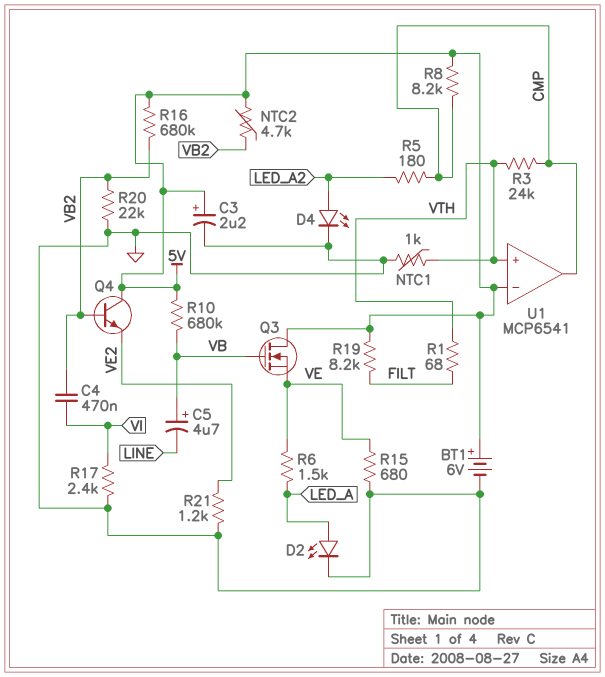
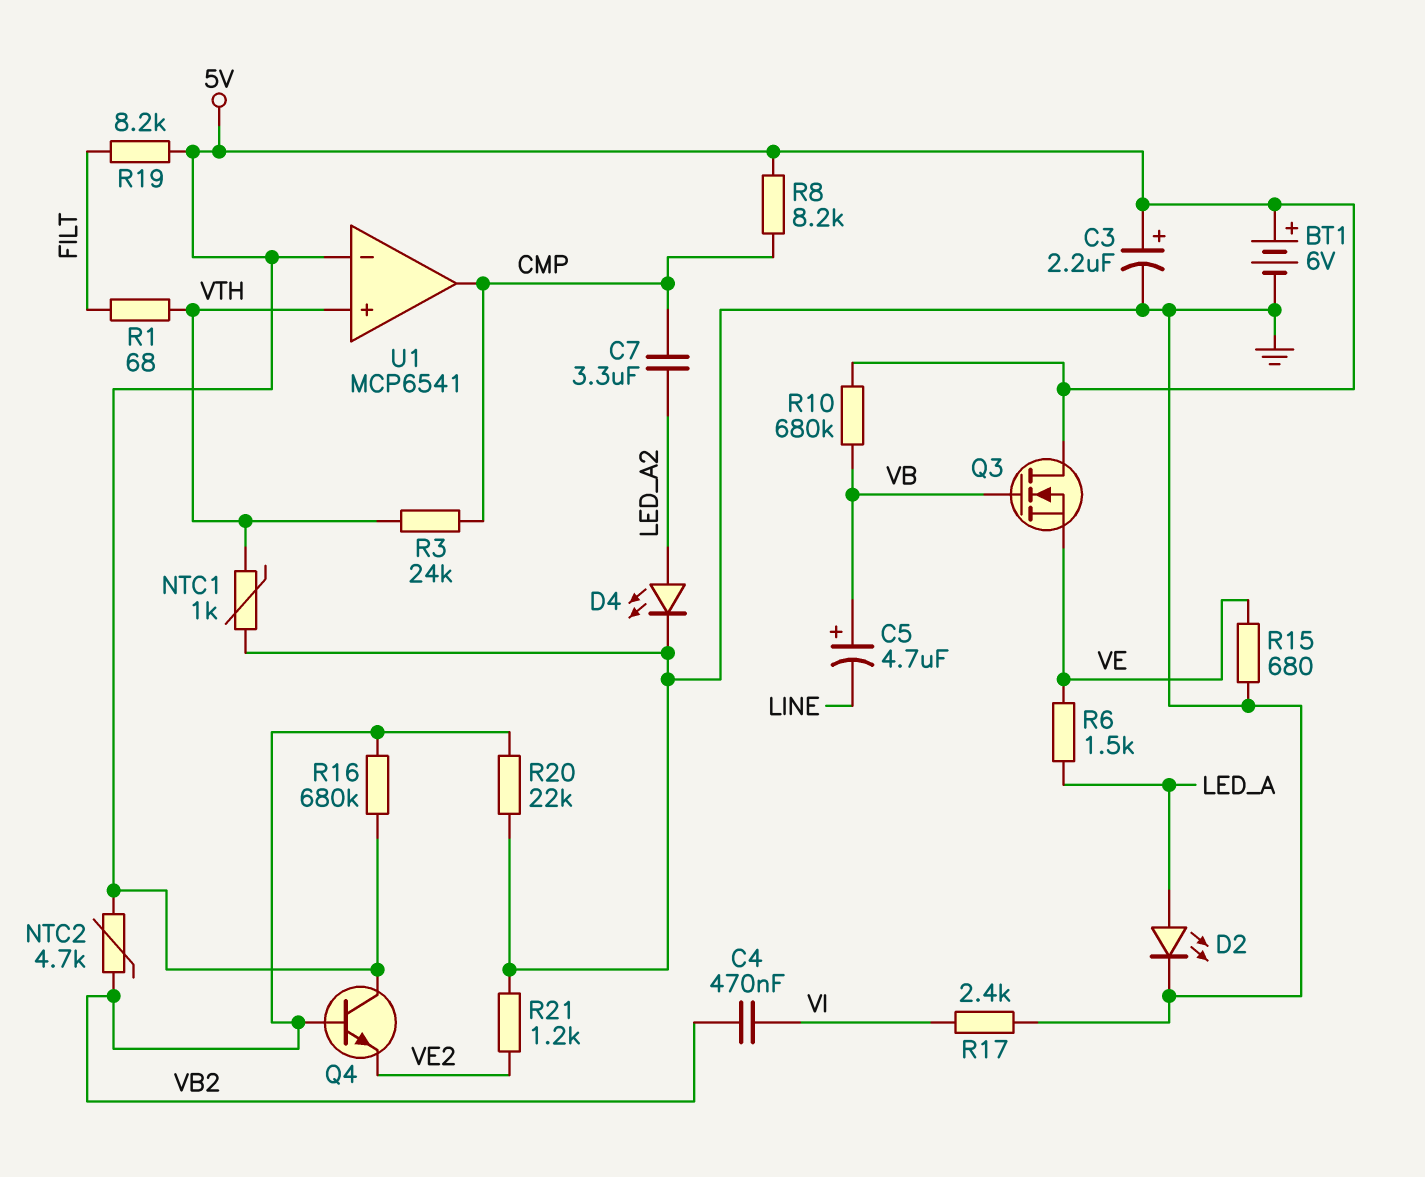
C7: none -> 3.3uF (CMP, LED_A2)
R5: 180 (CMP, LED_A2) -> none

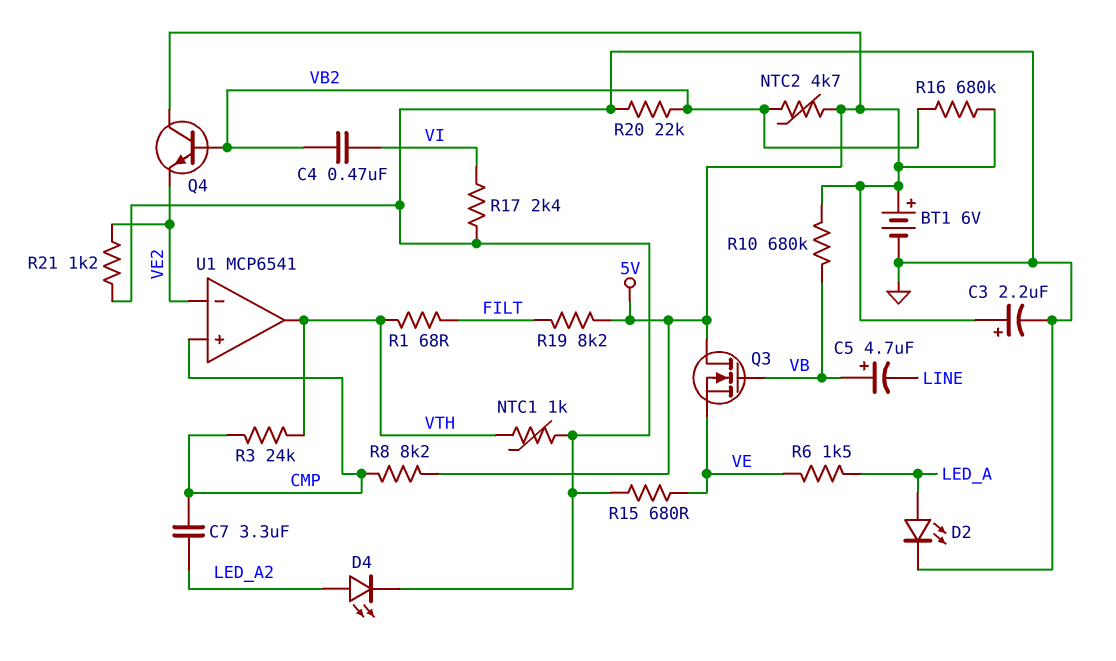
U1 pin in+: VTH -> CMP
U1 pin in-: 5V -> VE2
U1 pin out: CMP -> VTH

